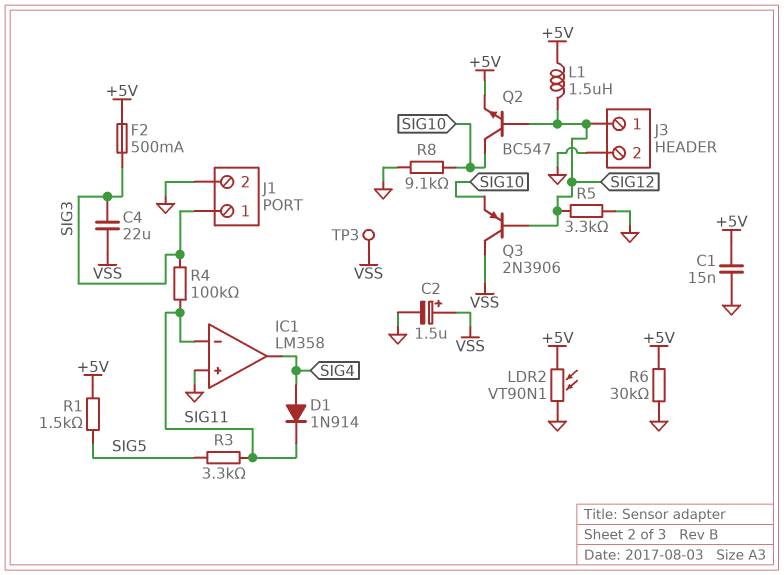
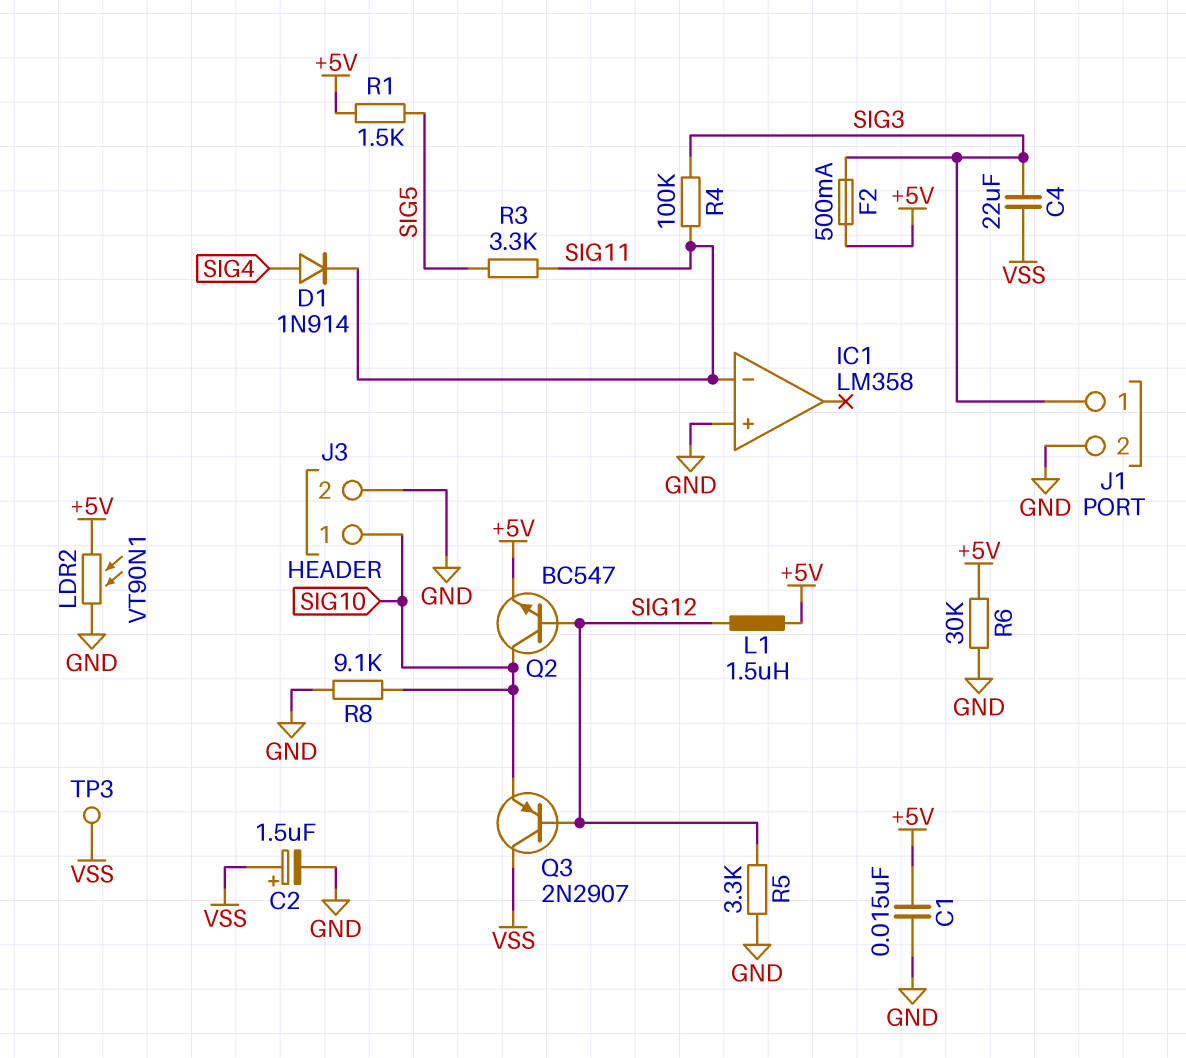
IC1 pin out: SIG4 -> none
J3 pin 1: SIG12 -> SIG10
Q3: PNP 2N3906 (B SIG12, C VSS, E SIG10) -> PNP 2N2907 (B SIG12, C VSS, E SIG10)

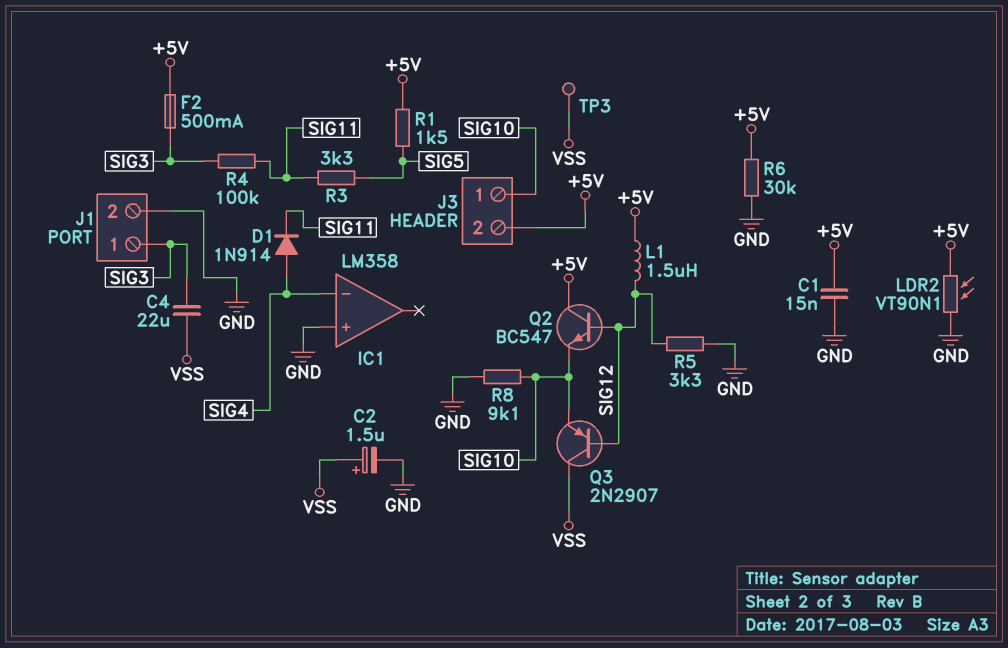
IC1 pin in-: SIG11 -> SIG4
J3 pin 2: GND -> +5V
Q2: NPN BC547 (B SIG12, C SIG10, E +5V) -> NPN BC547 (B SIG12, C +5V, E SIG10)

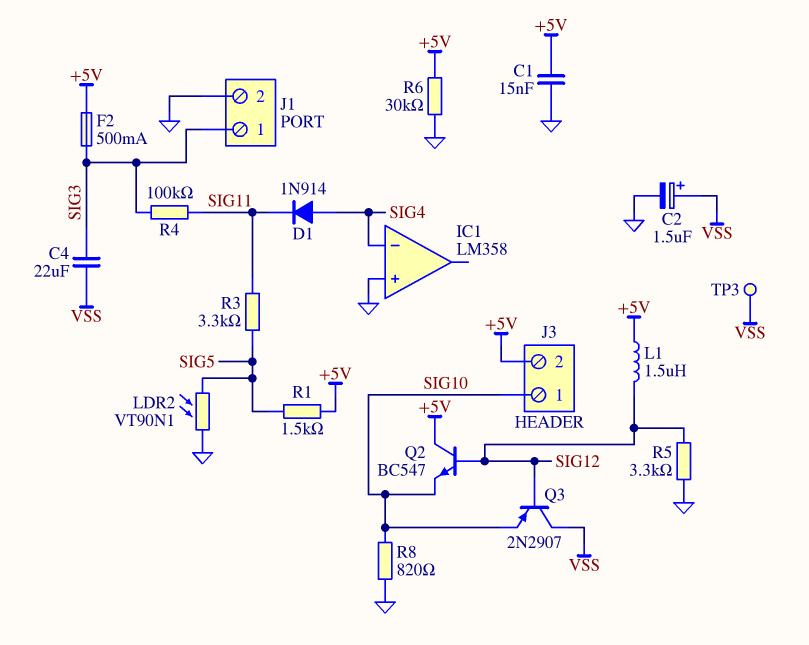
LDR2: VT90N1 (+5V, GND) -> VT90N1 (GND, SIG5)
R8: 9.1k (GND, SIG10) -> 820 (GND, SIG10)

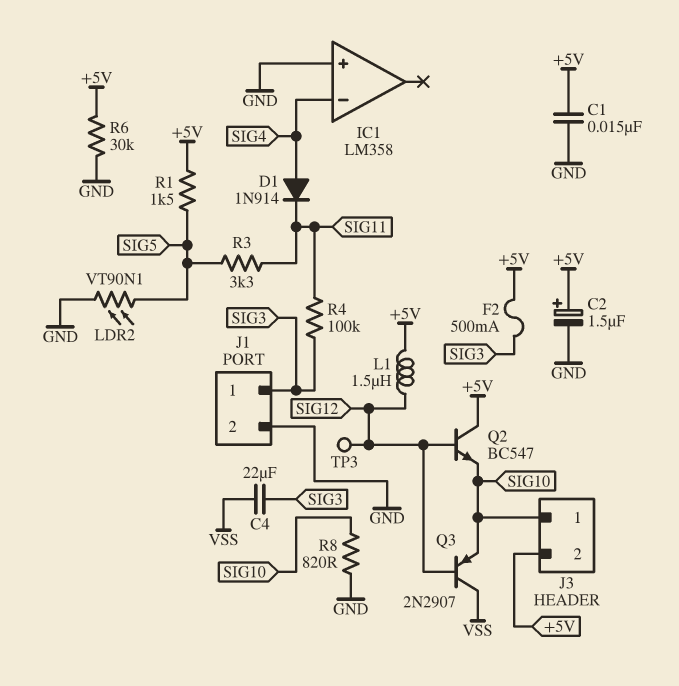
C2: 1.5uF (plus VSS, minus GND) -> 1.5uF (plus +5V, minus GND)
R5: 3.3k (GND, SIG12) -> none
TP3: test point (VSS) -> test point (SIG12)

